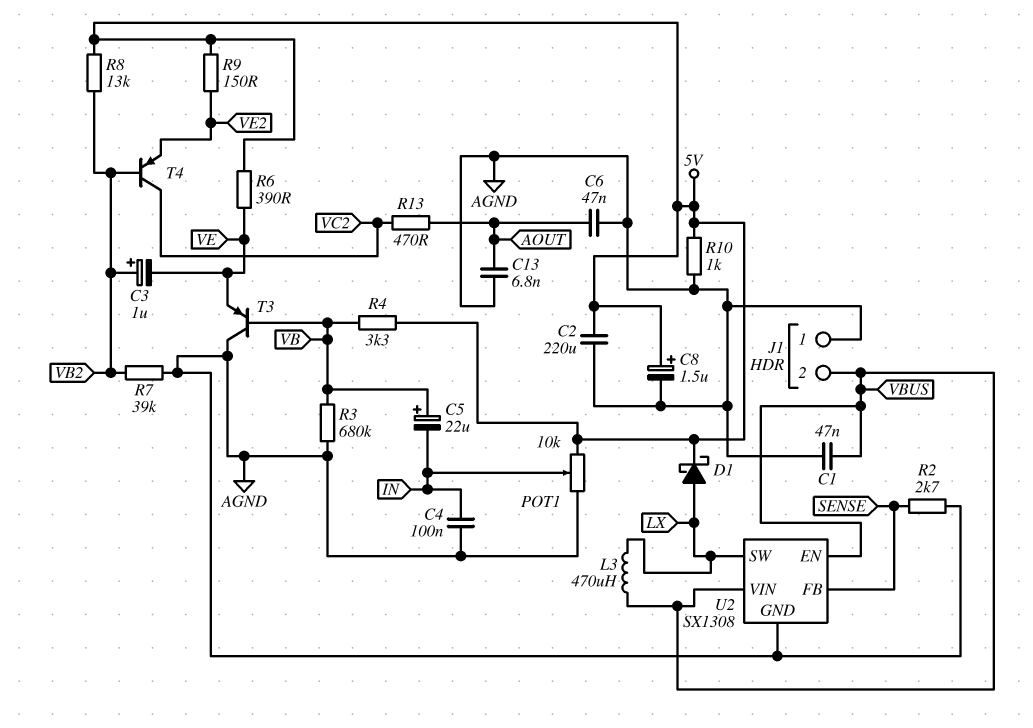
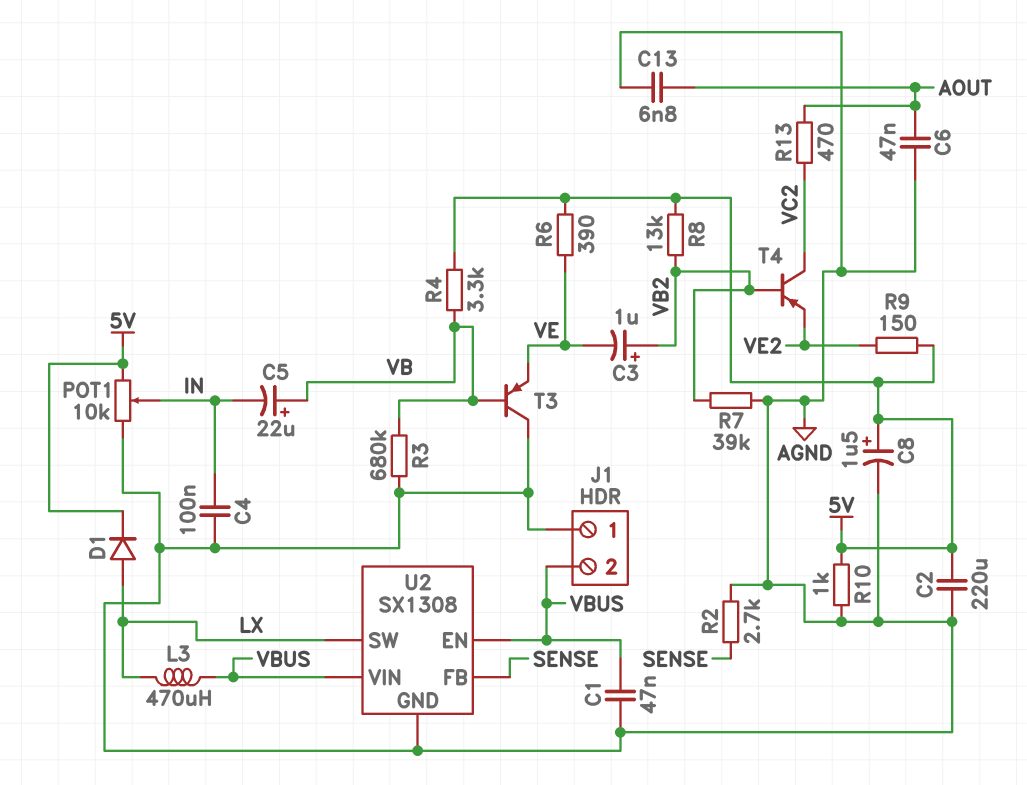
D1: schottky (A LX, K 5V) -> diode (A LX, K 5V)

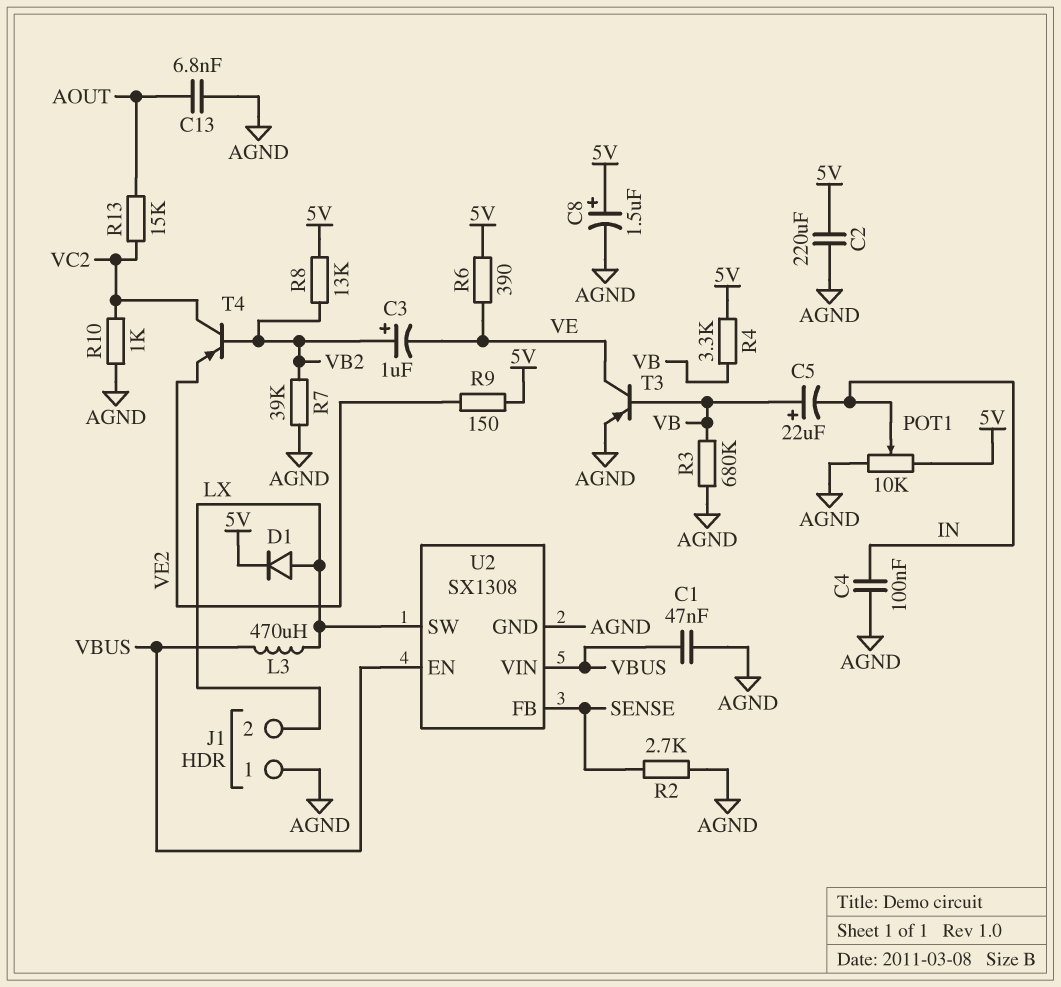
C6: 47nF (AGND, AOUT) -> none
J1 pin 2: VBUS -> LX
R10: 1k (5V, AGND) -> 1k (AGND, VC2)
R13: 470 (AOUT, VC2) -> 15k (AOUT, VC2)
T3: PNP (B VB, C AGND, E VE) -> PNP (B VB, C VE, E AGND)

